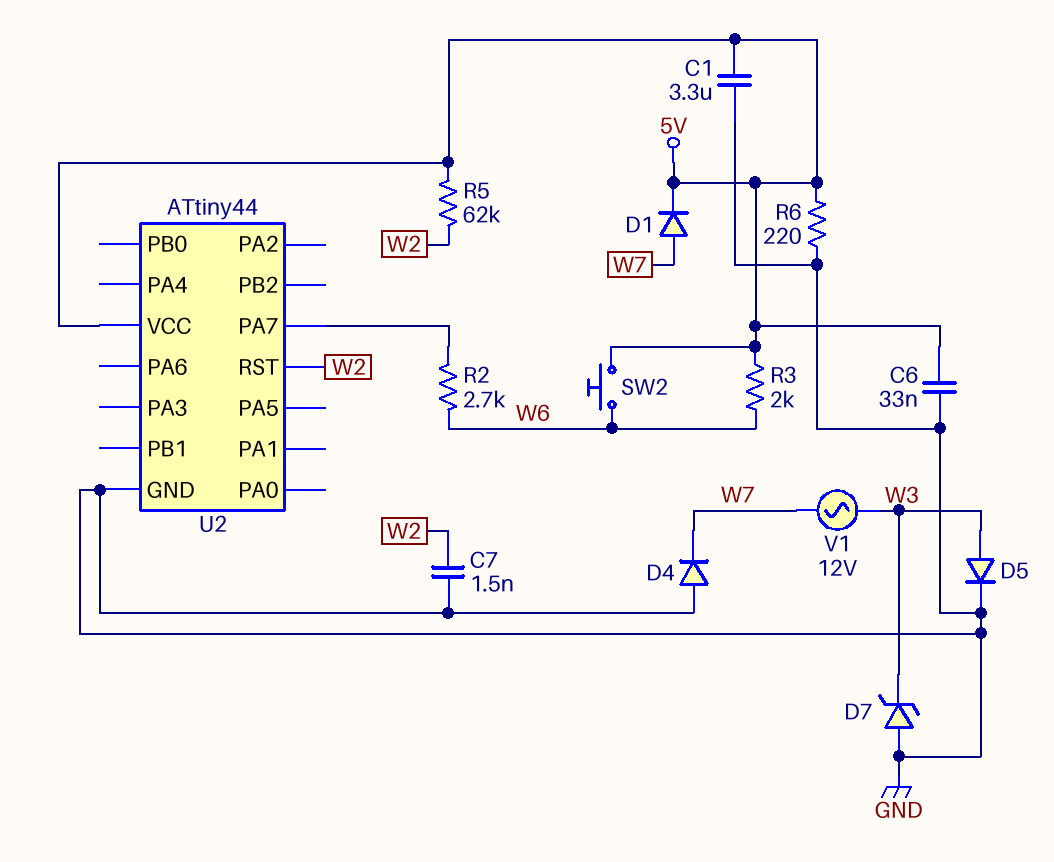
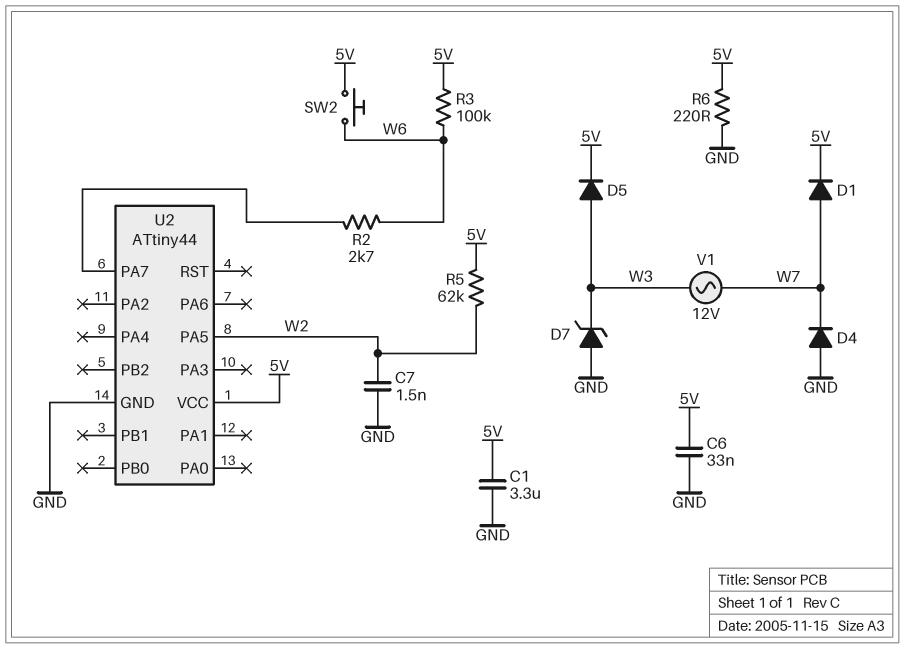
D5: diode (A W3, K GND) -> diode (A W3, K 5V)
R3: 2k (5V, W6) -> 100k (5V, W6)
U2 pin PA5: none -> W2
U2 pin RST: W2 -> none

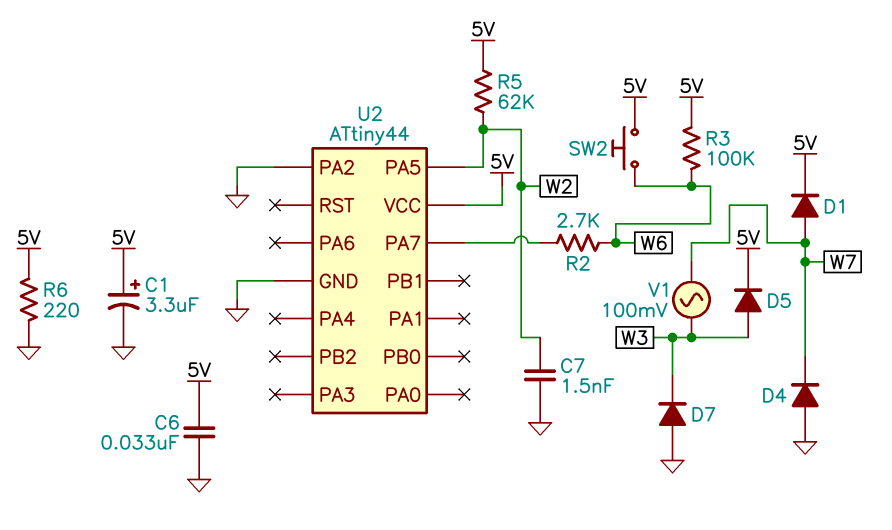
C1: 3.3uF (5V, GND) -> 3.3uF (plus 5V, minus GND)
D7: zener (A GND, K W3) -> diode (A GND, K W3)
U2 pin PA2: none -> GND
V1: AC 12V (W3, W7) -> AC 100mV (W3, W7)

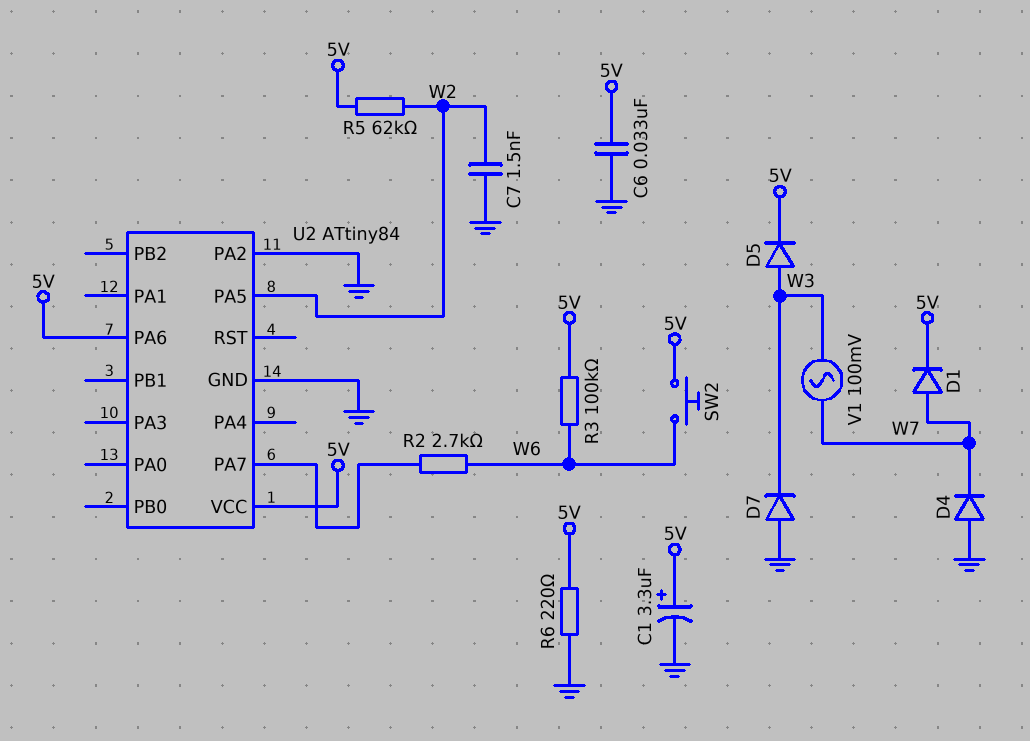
U2: ATtiny44 -> ATtiny84
U2 pin PA6: none -> 5V

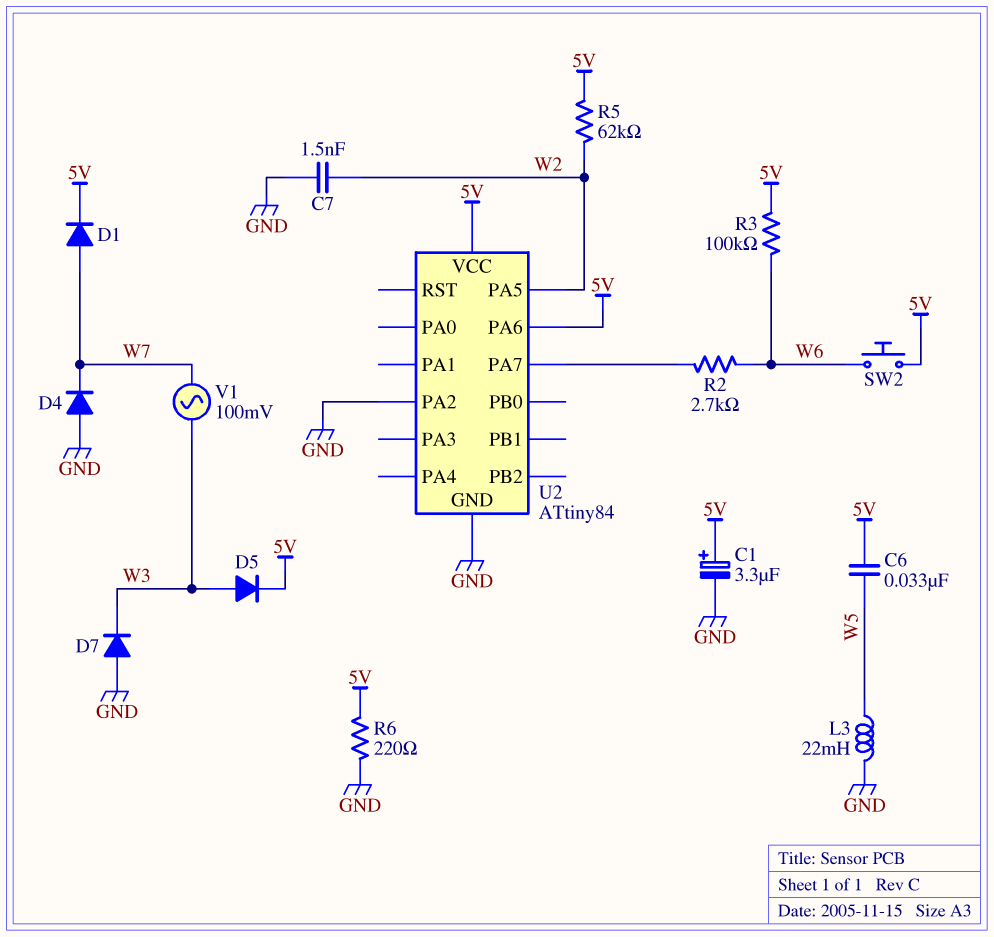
C6: 33nF (5V, GND) -> 33nF (5V, W5)
L3: none -> 22mH (GND, W5)

